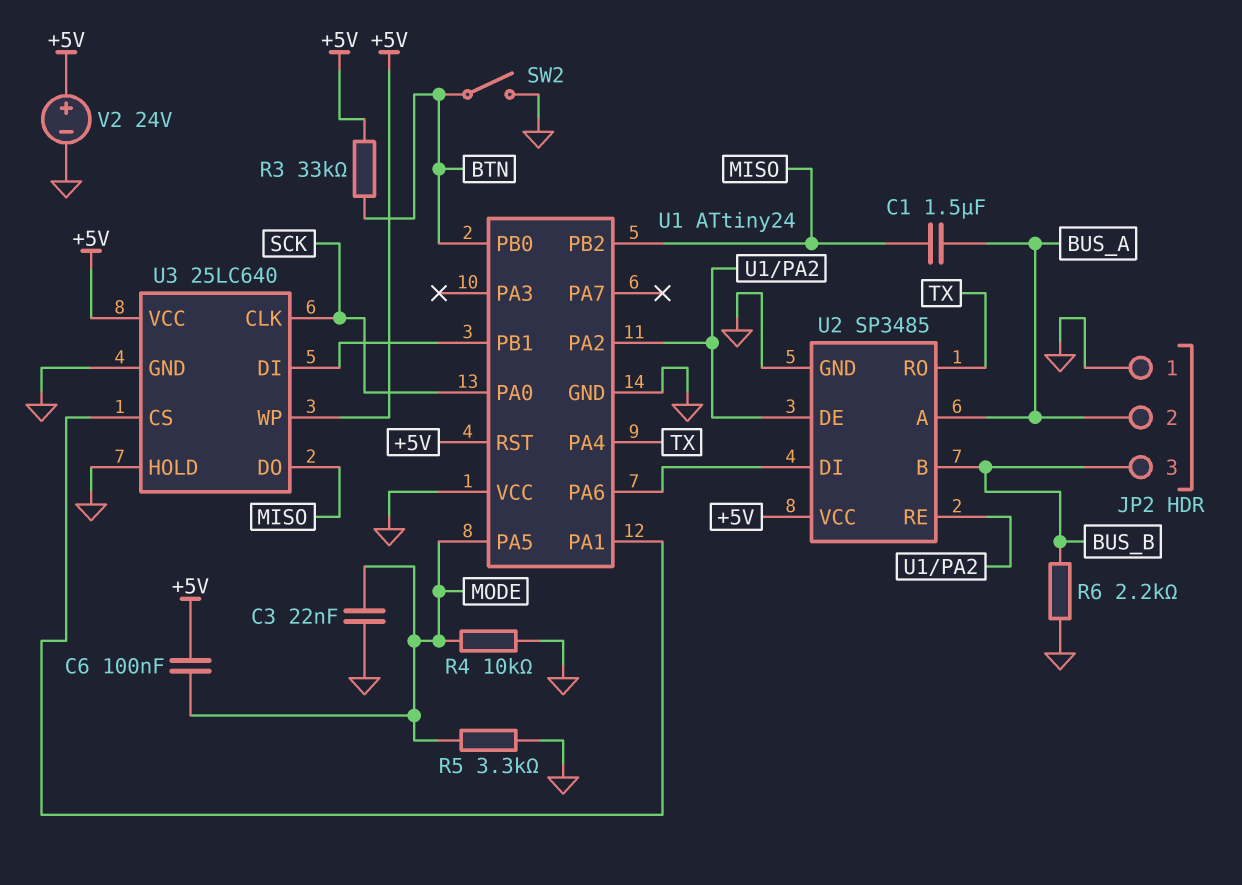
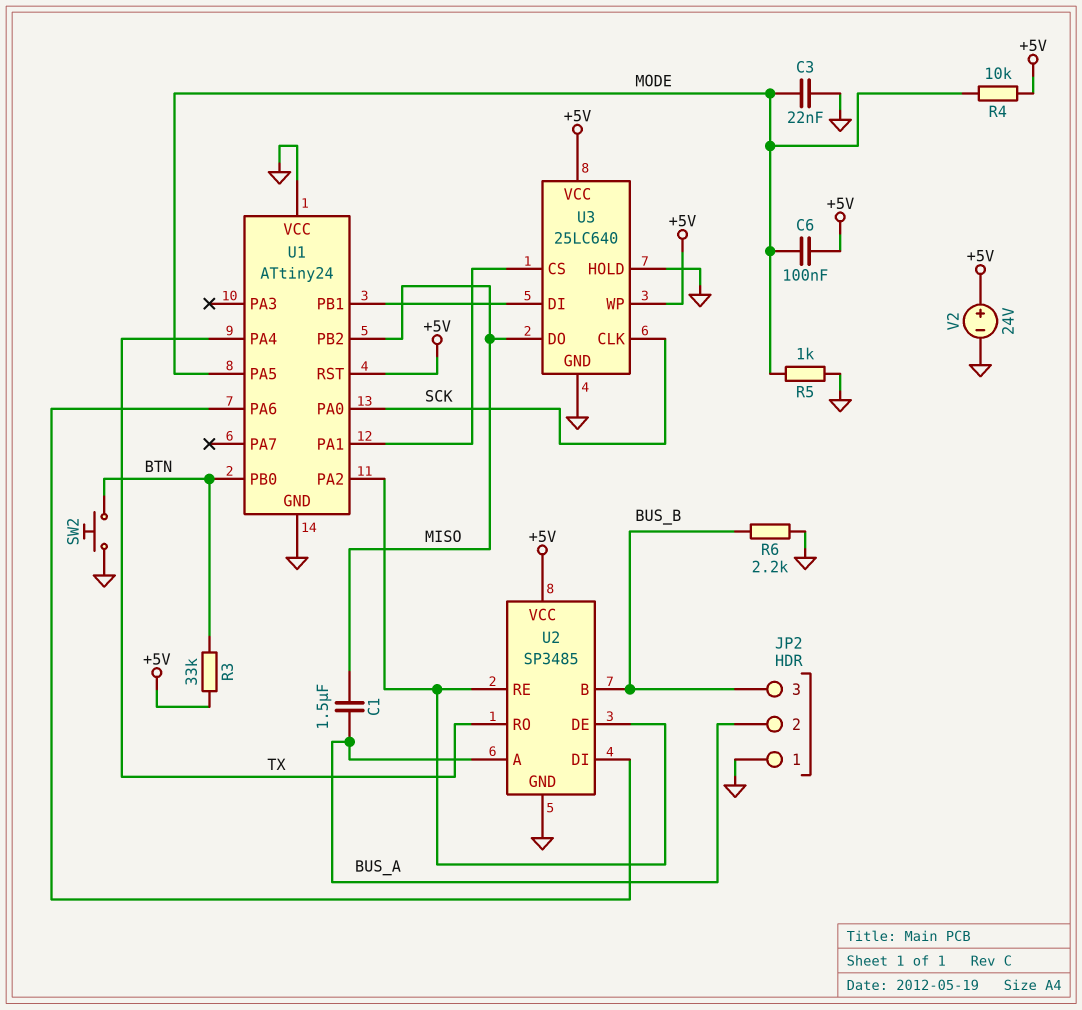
R4: 10k (GND, MODE) -> 10k (+5V, MODE)
R5: 3.3k (GND, MODE) -> 1k (GND, MODE)
SW2: switch (BTN, GND) -> button (BTN, GND)

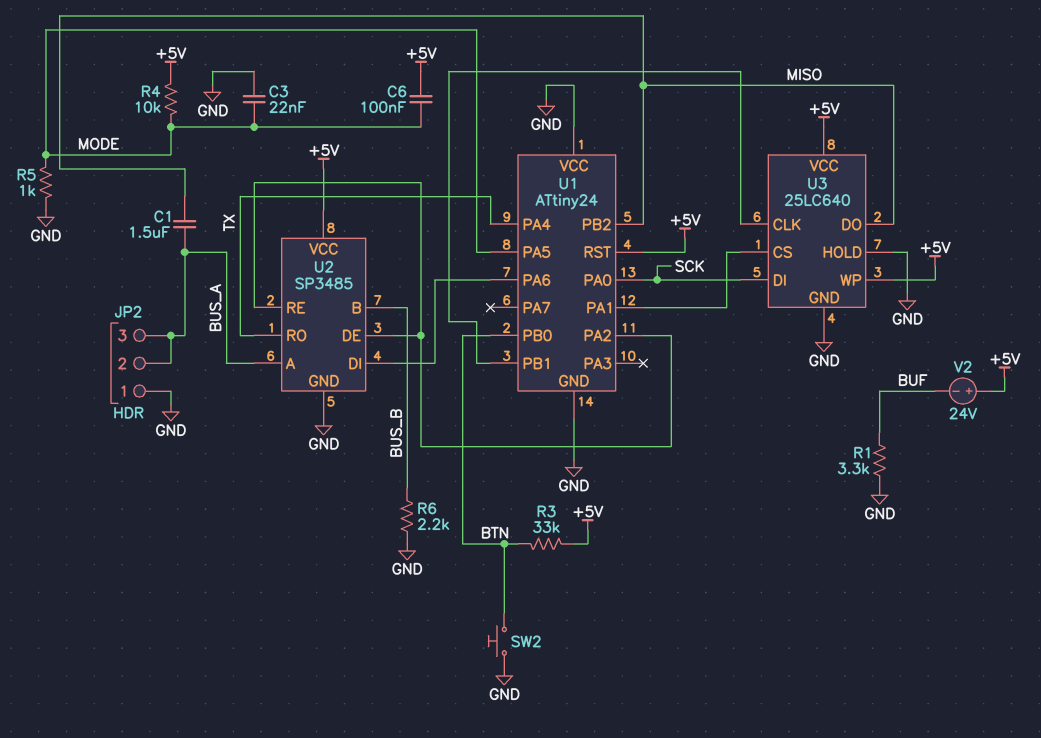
JP2 pin 3: BUS_B -> BUS_A
R1: none -> 3.3k (BUF, GND)
U3 pin CLK: SCK -> U1/PB1
U3 pin DI: U1/PB1 -> SCK
V2: 24V (plus +5V, minus GND) -> 24V (plus +5V, minus BUF)

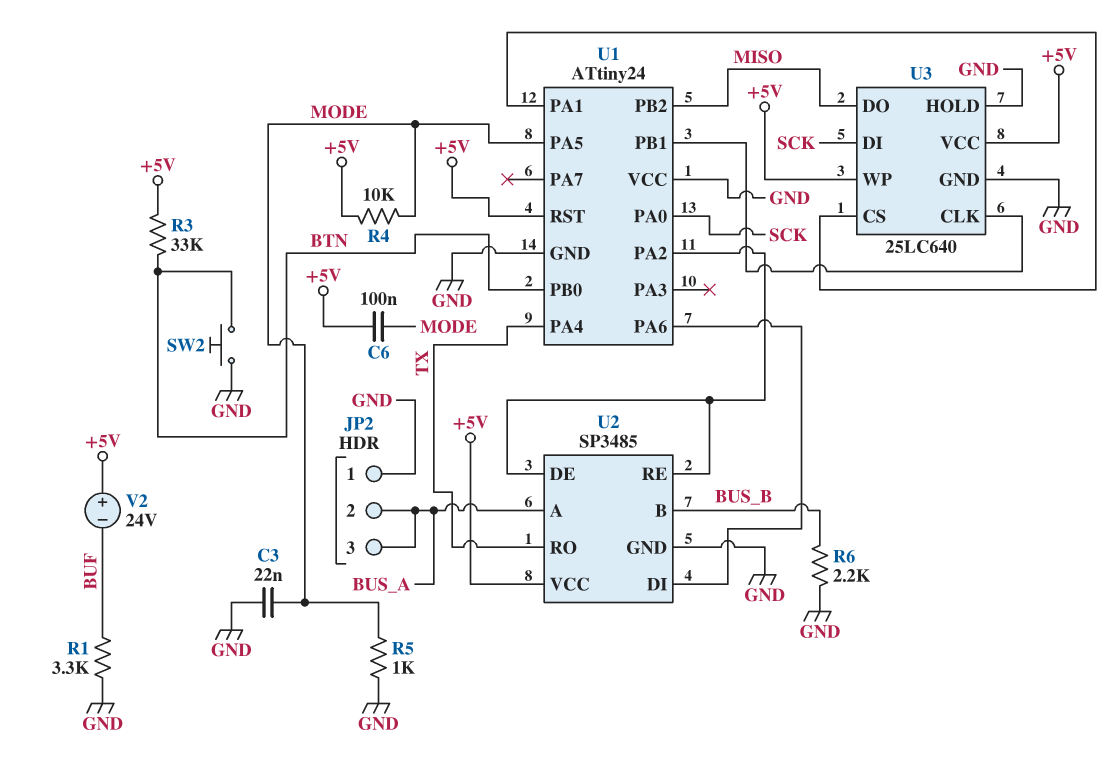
C1: 1.5uF (BUS_A, MISO) -> none

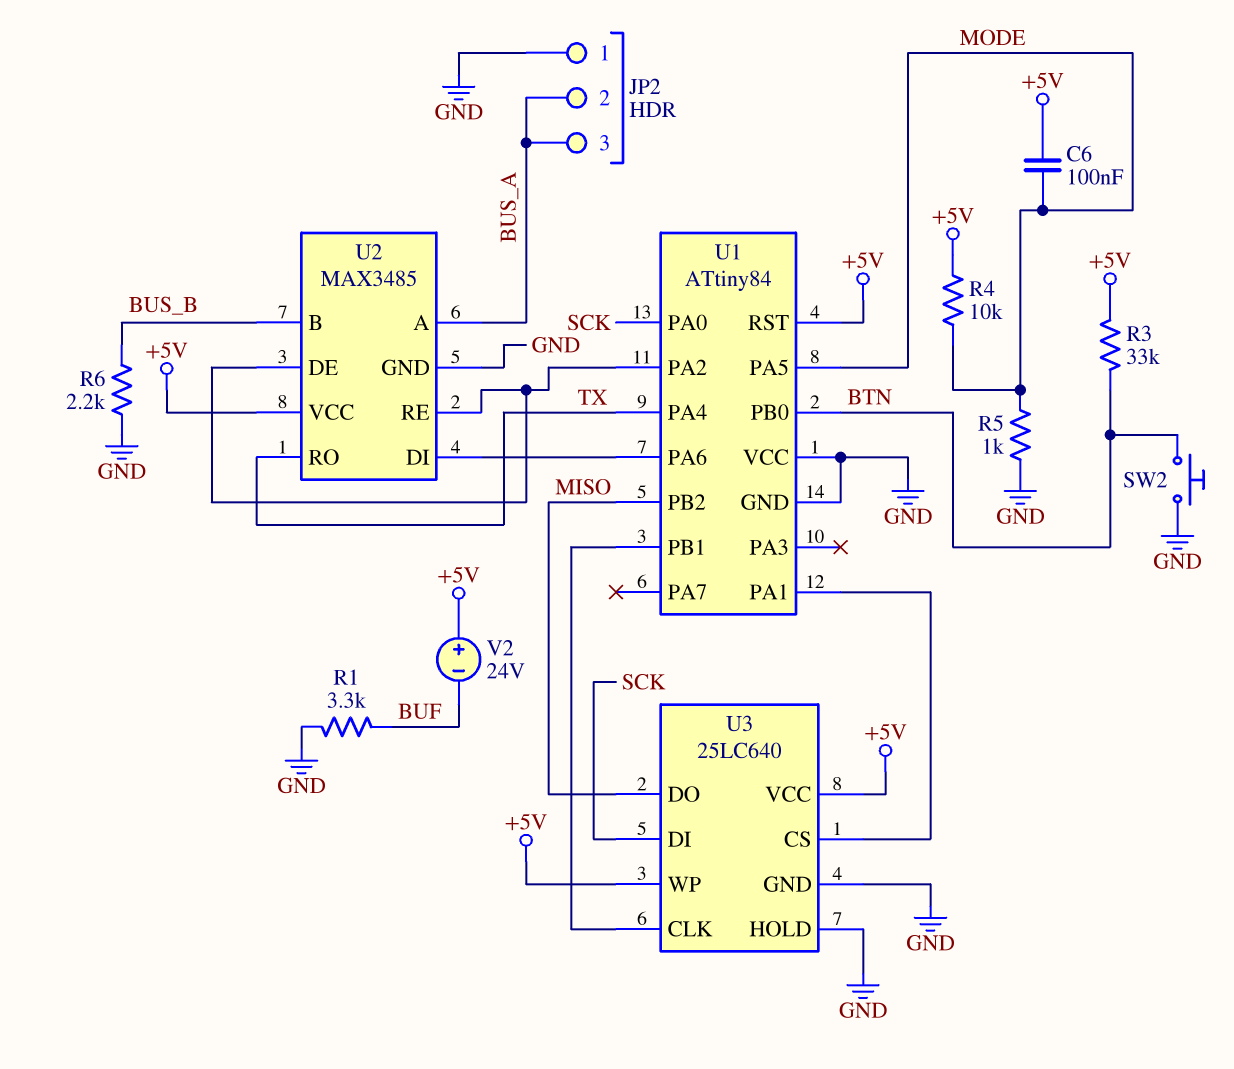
C3: 22nF (GND, MODE) -> none
U1: ATtiny24 -> ATtiny84
U2: SP3485 -> MAX3485

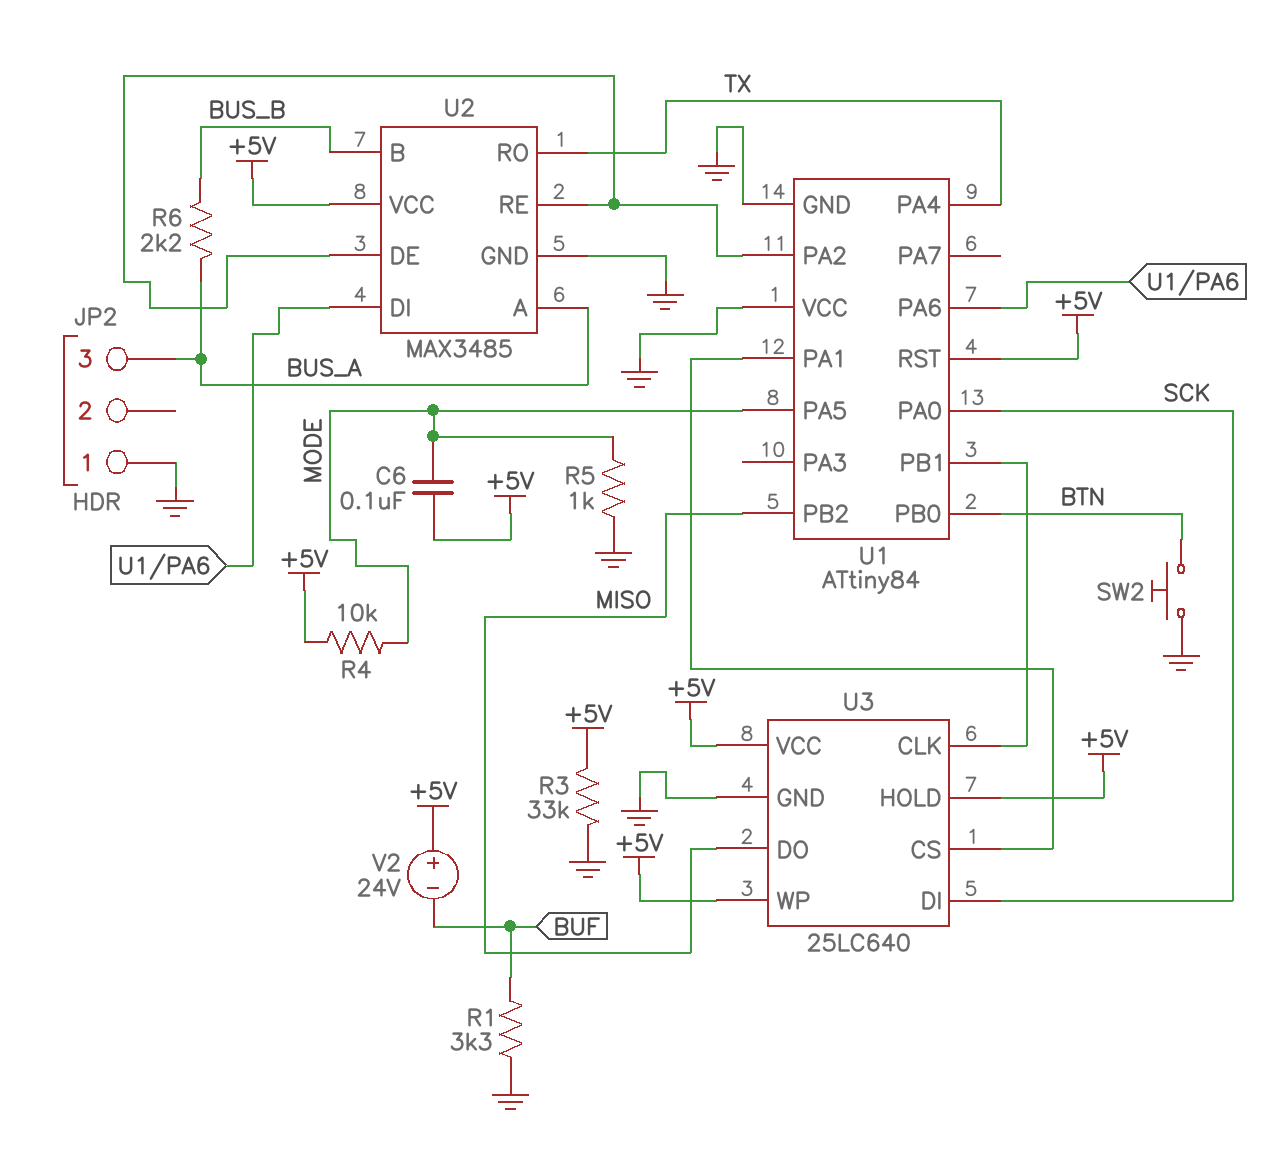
JP2 pin 2: BUS_A -> none
R3: 33k (+5V, BTN) -> 33k (+5V, GND)
R6: 2.2k (BUS_B, GND) -> 2.2k (BUS_A, BUS_B)
U3 pin HOLD: GND -> +5V

